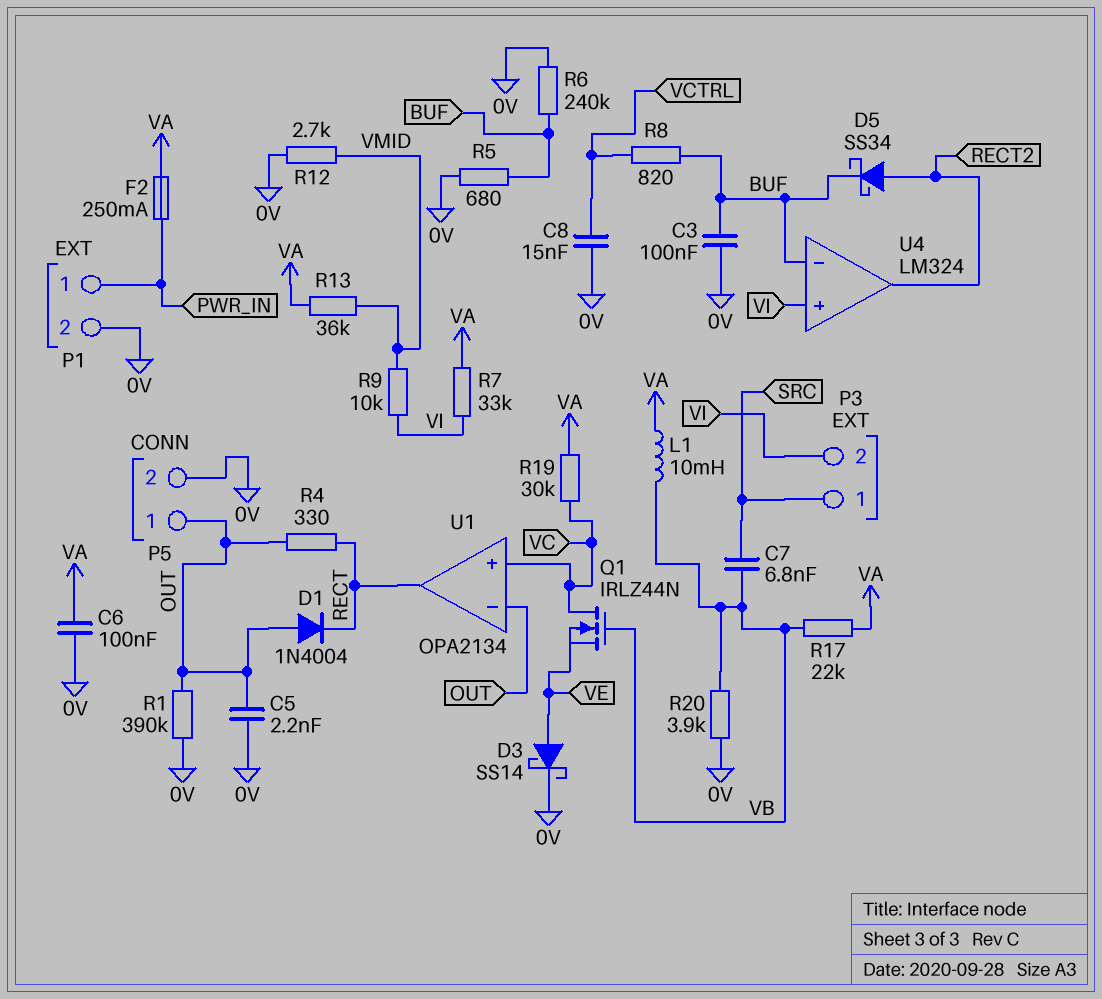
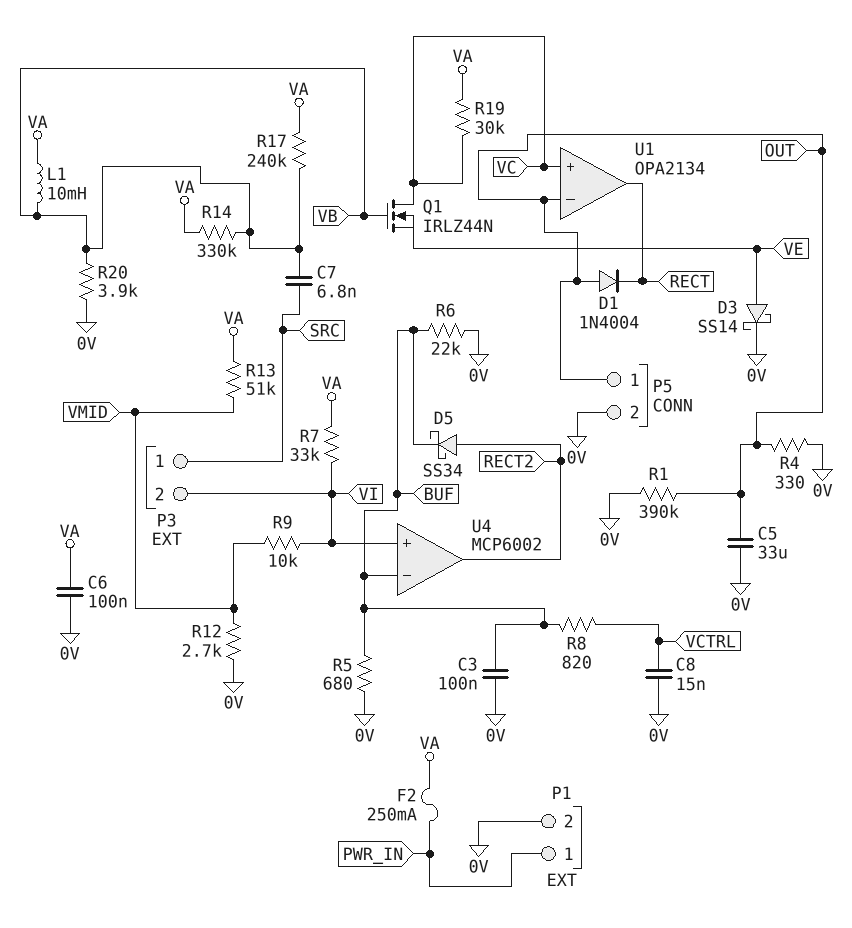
C5: 2.2nF (0V, OUT) -> 33uF (0V, OUT)
R4: 330 (OUT, RECT) -> 330 (0V, OUT)
R6: 240k (0V, BUF) -> 22k (0V, BUF)
R13: 36k (VA, VMID) -> 51k (VA, VMID)
R14: none -> 330k (VA, VB)
R17: 22k (VA, VB) -> 240k (VA, VB)
U4: LM324 -> MCP6002

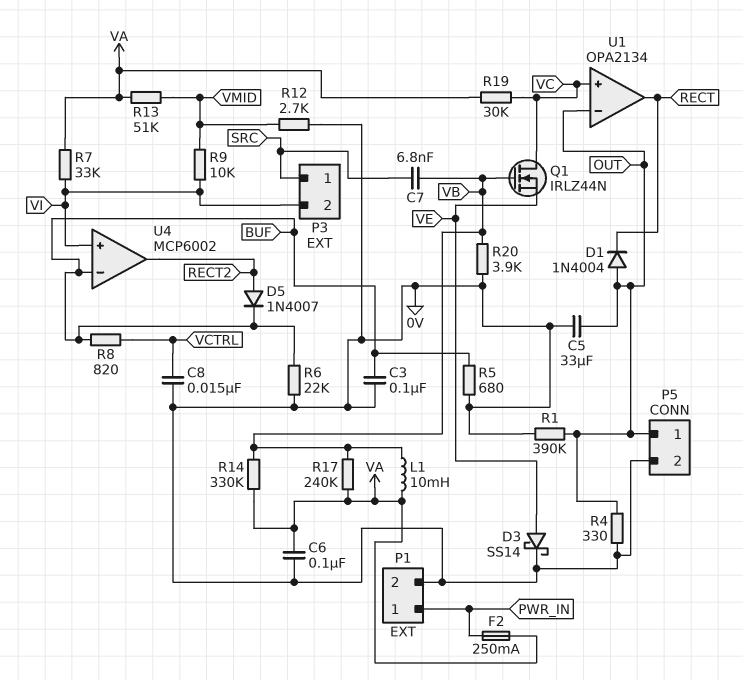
D5: schottky SS34 (A RECT2, K BUF) -> diode 1N4007 (A RECT2, K BUF)

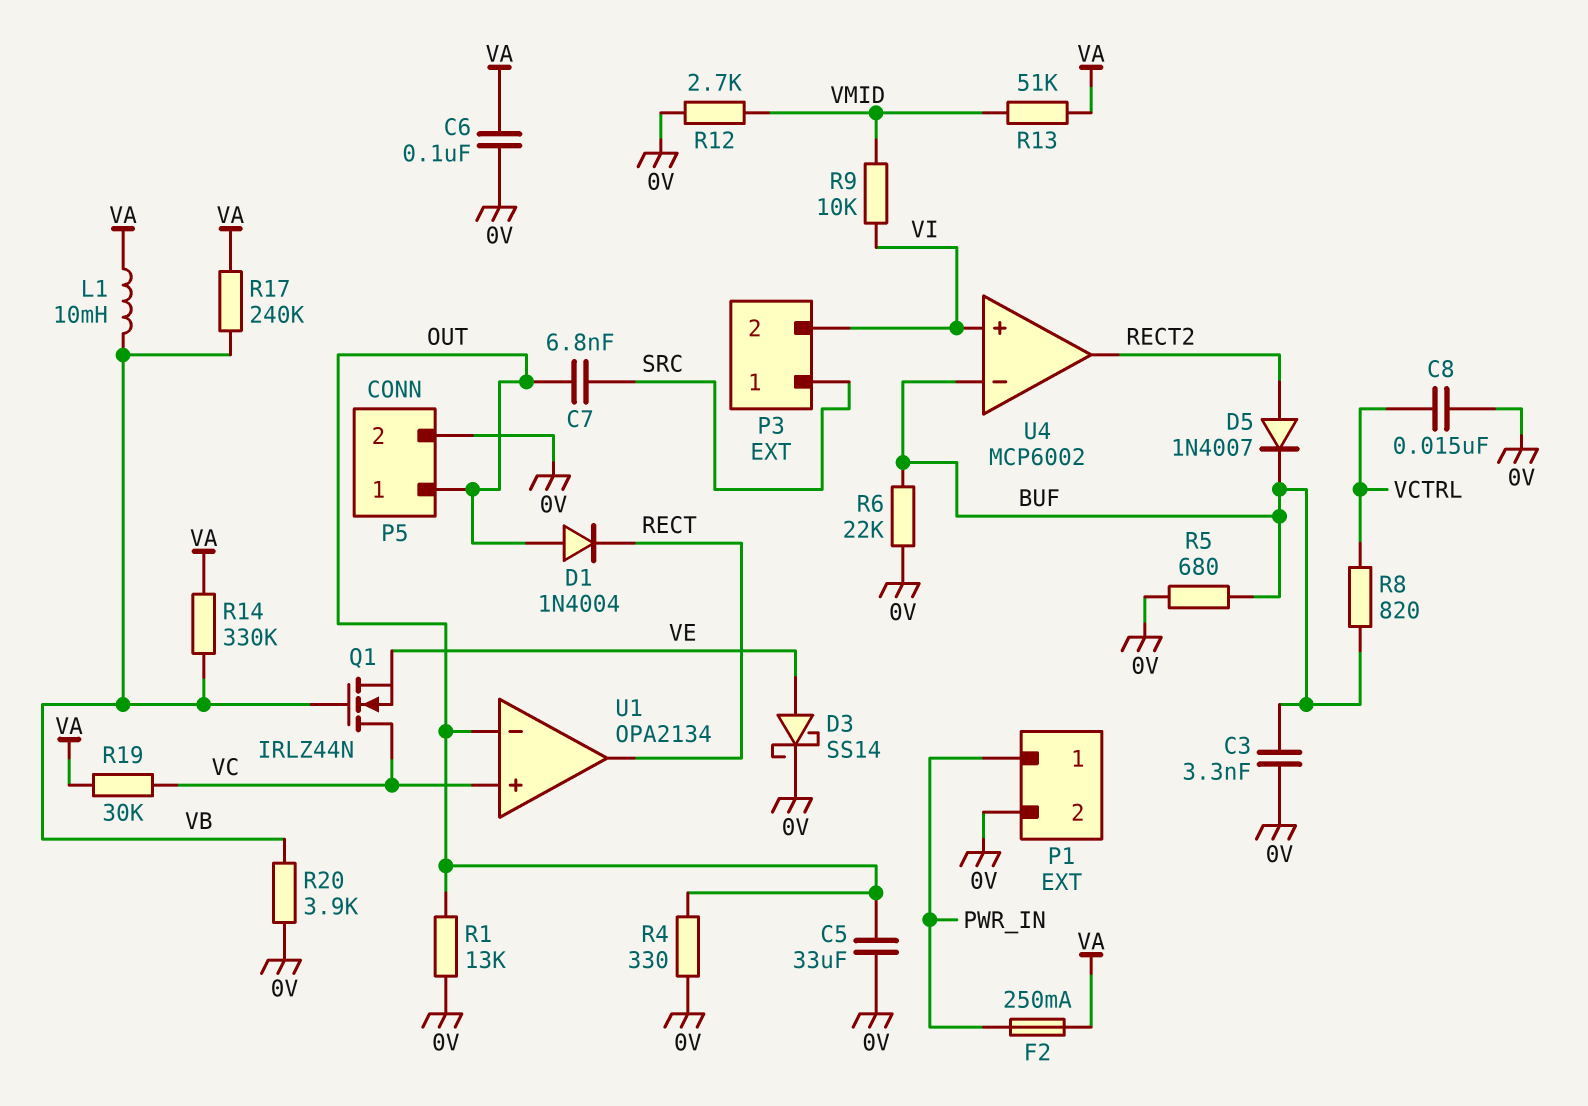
C3: 100nF (0V, BUF) -> 3.3nF (0V, BUF)
C7: 6.8nF (SRC, VB) -> 6.8nF (OUT, SRC)
R1: 390k (0V, OUT) -> 13k (0V, OUT)
R7: 33k (VA, VI) -> none

